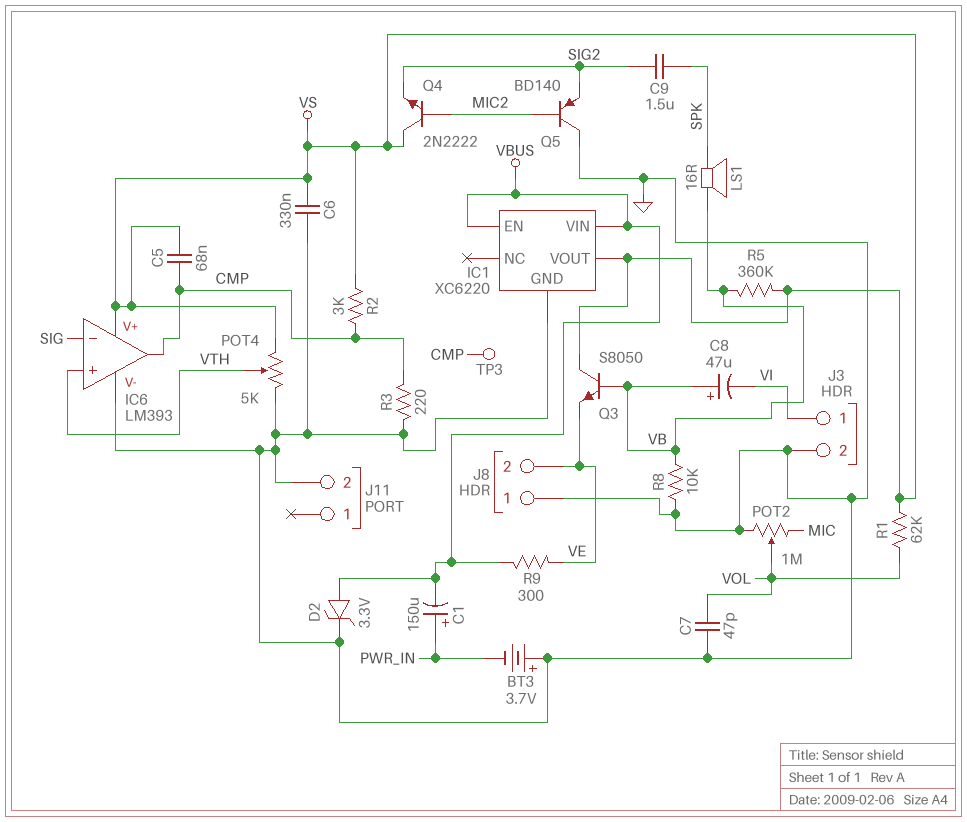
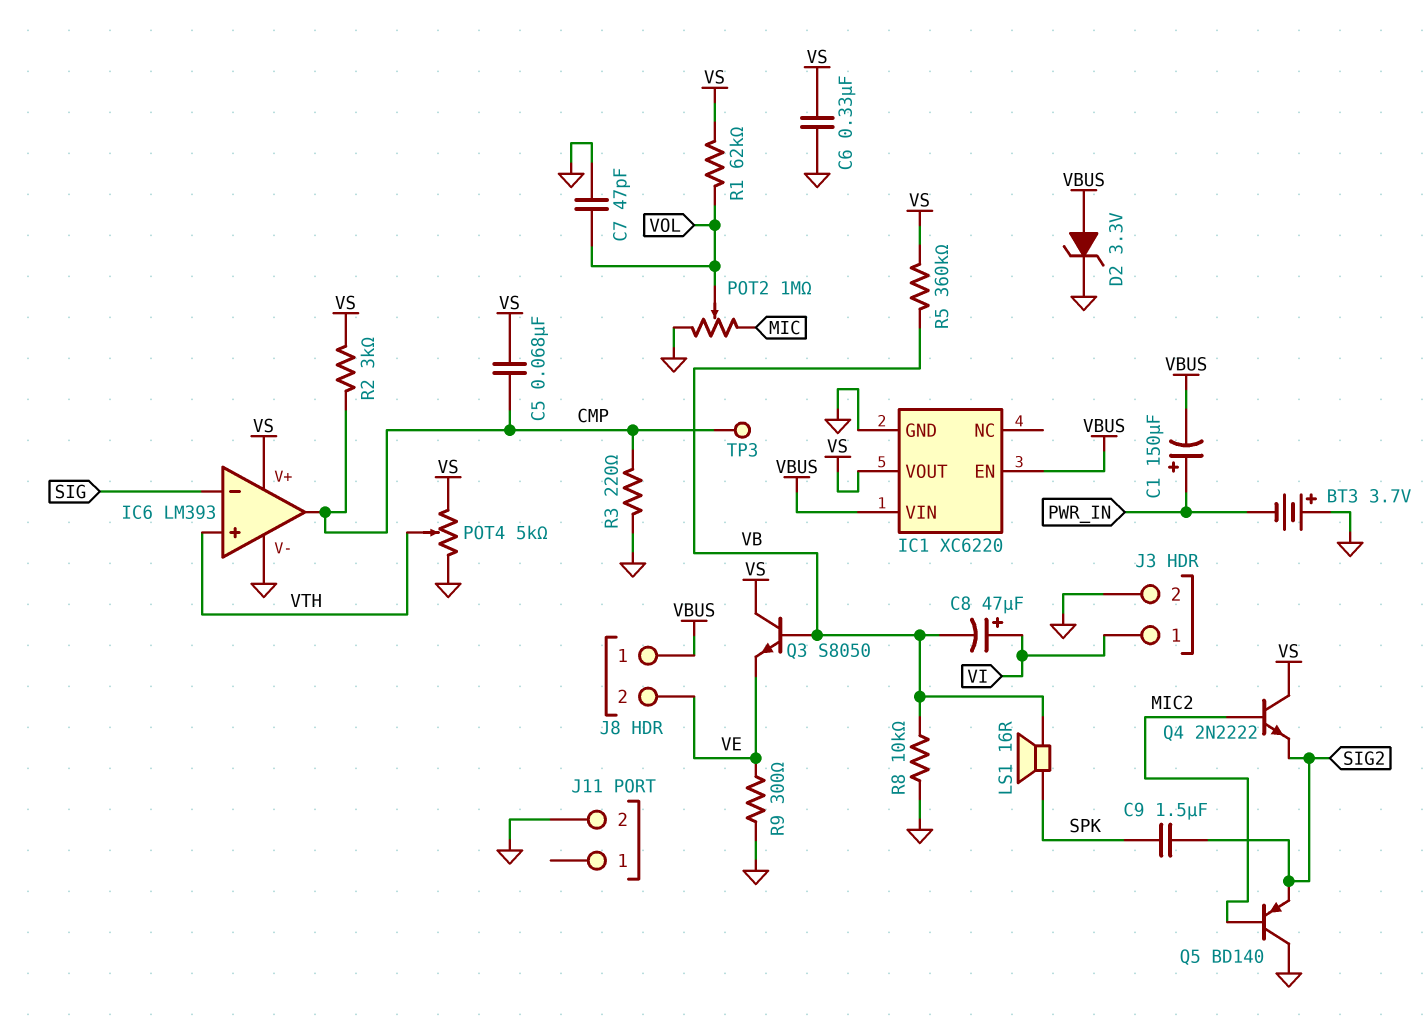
C8: 47uF (plus VB, minus VI) -> 47uF (plus VI, minus VB)
J8 pin 1: GND -> VBUS
R9: 300 (VBUS, VE) -> 300 (GND, VE)

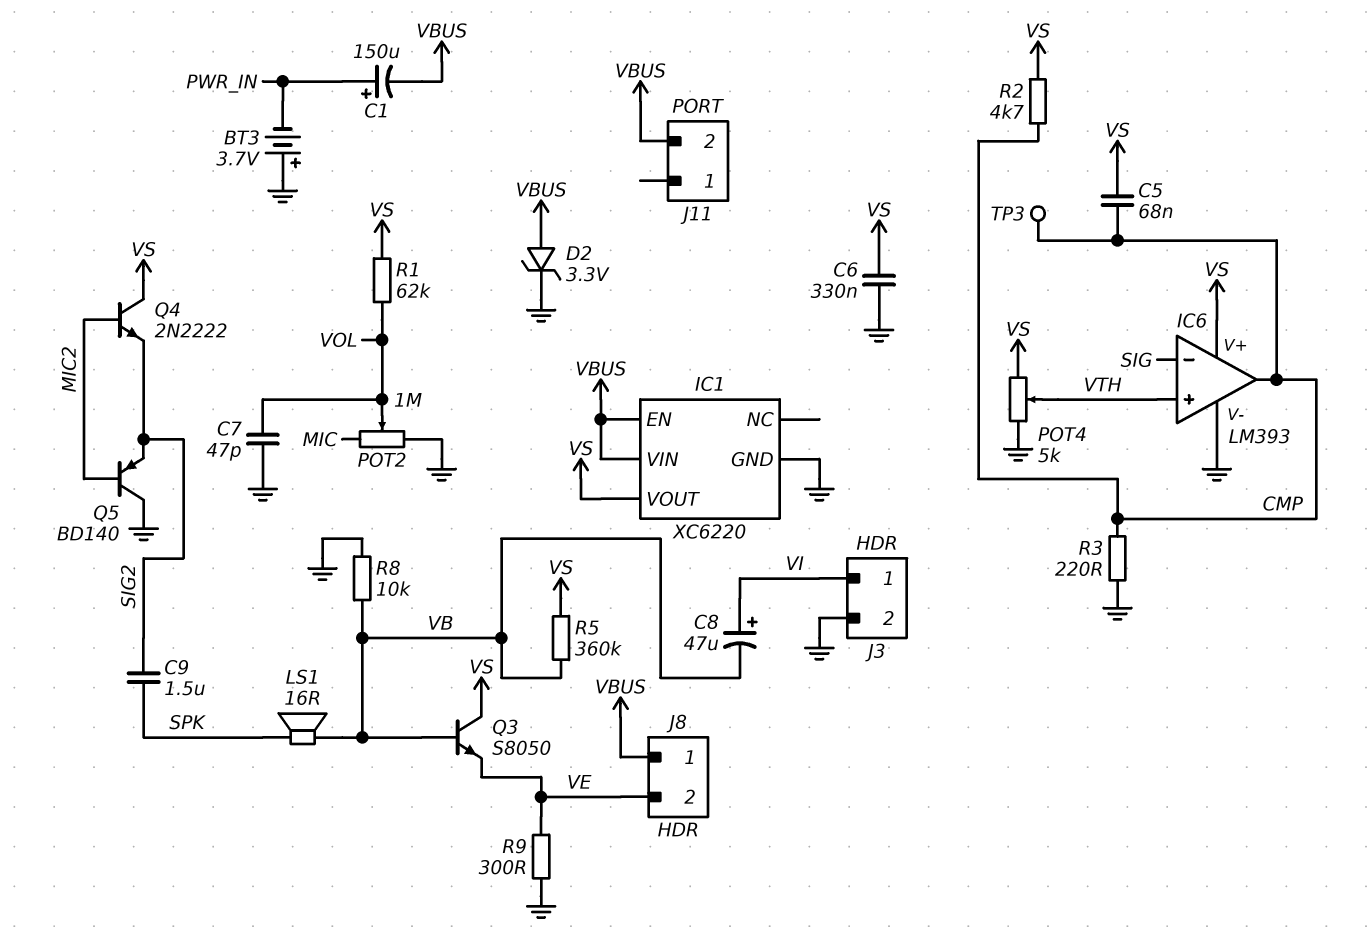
J11 pin 2: GND -> VBUS
R2: 3k (CMP, VS) -> 4.7k (CMP, VS)

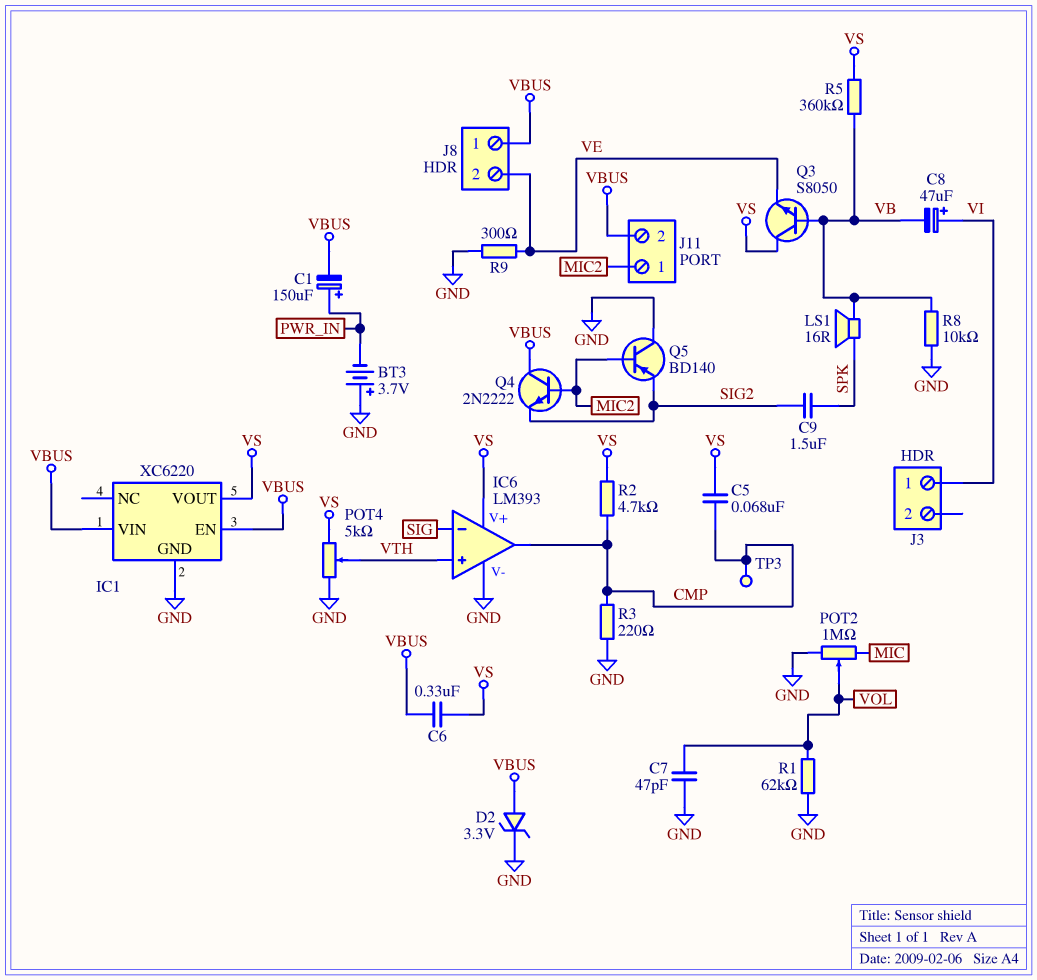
C6: 330nF (GND, VS) -> 330nF (VBUS, VS)
J3 pin 2: GND -> none
J11 pin 1: none -> MIC2
Q4: NPN 2N2222 (B MIC2, C VS, E SIG2) -> NPN 2N2222 (B MIC2, C VBUS, E SIG2)
R1: 62k (VOL, VS) -> 62k (GND, VOL)

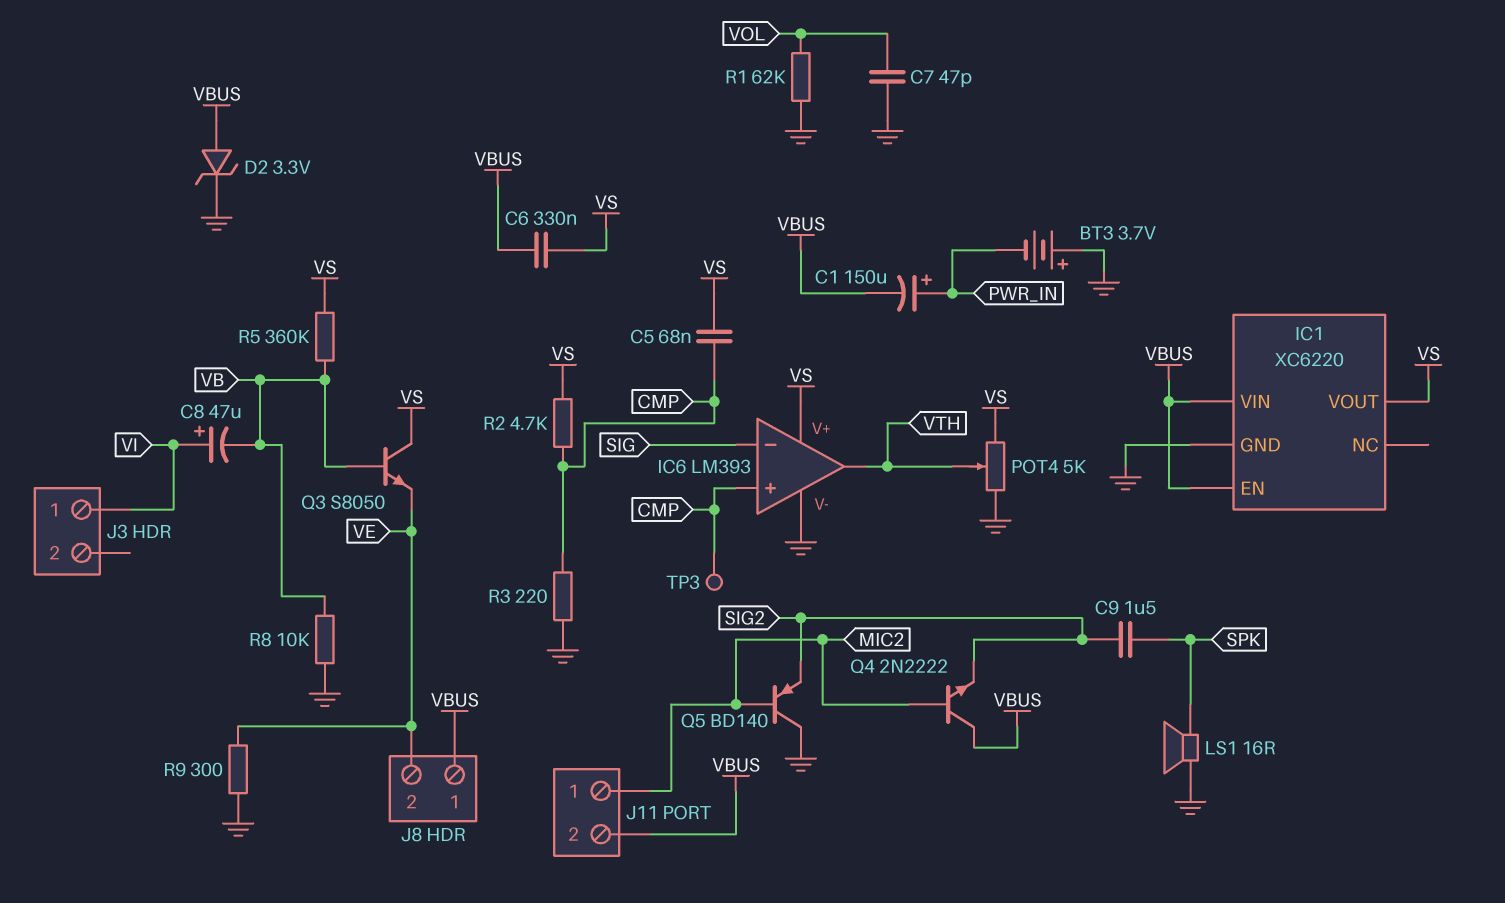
IC6 pin in+: VTH -> CMP
IC6 pin out: CMP -> VTH
LS1: speaker 16R (SPK, VB) -> speaker 16R (GND, SPK)
POT2: 1M (GND, MIC, wiper VOL) -> none

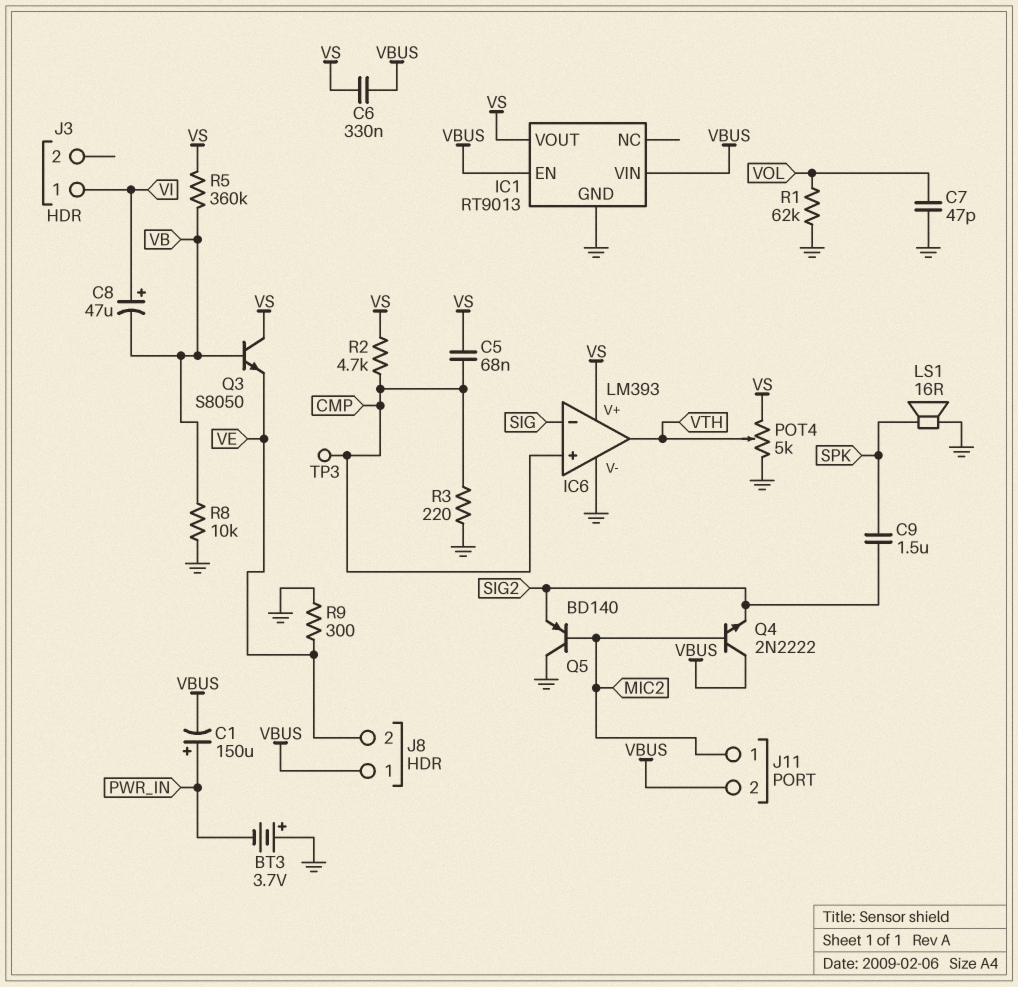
D2: zener 3.3V (A VBUS, K GND) -> none
IC1: XC6220 -> RT9013

